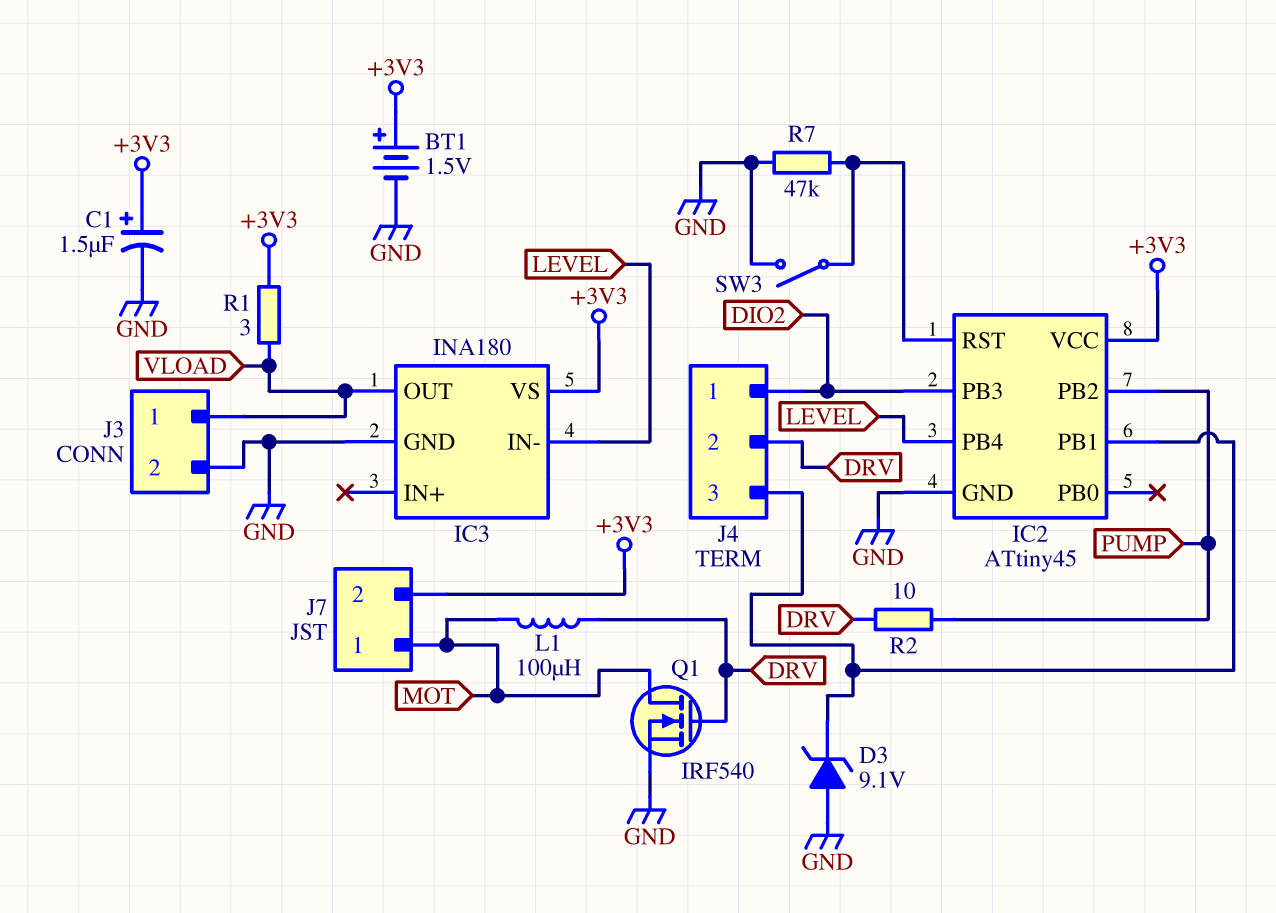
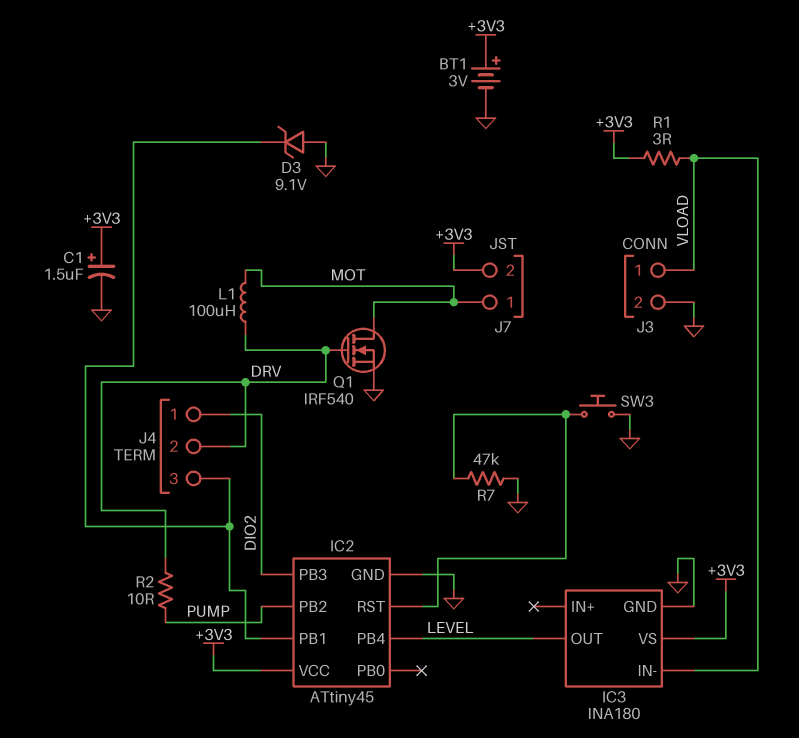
BT1: 1.5V (plus +3V3, minus GND) -> 3V (plus +3V3, minus GND)
IC3 pin IN-: LEVEL -> VLOAD
IC3 pin OUT: VLOAD -> LEVEL
SW3: switch (GND, IC2/RST) -> button (GND, IC2/RST)

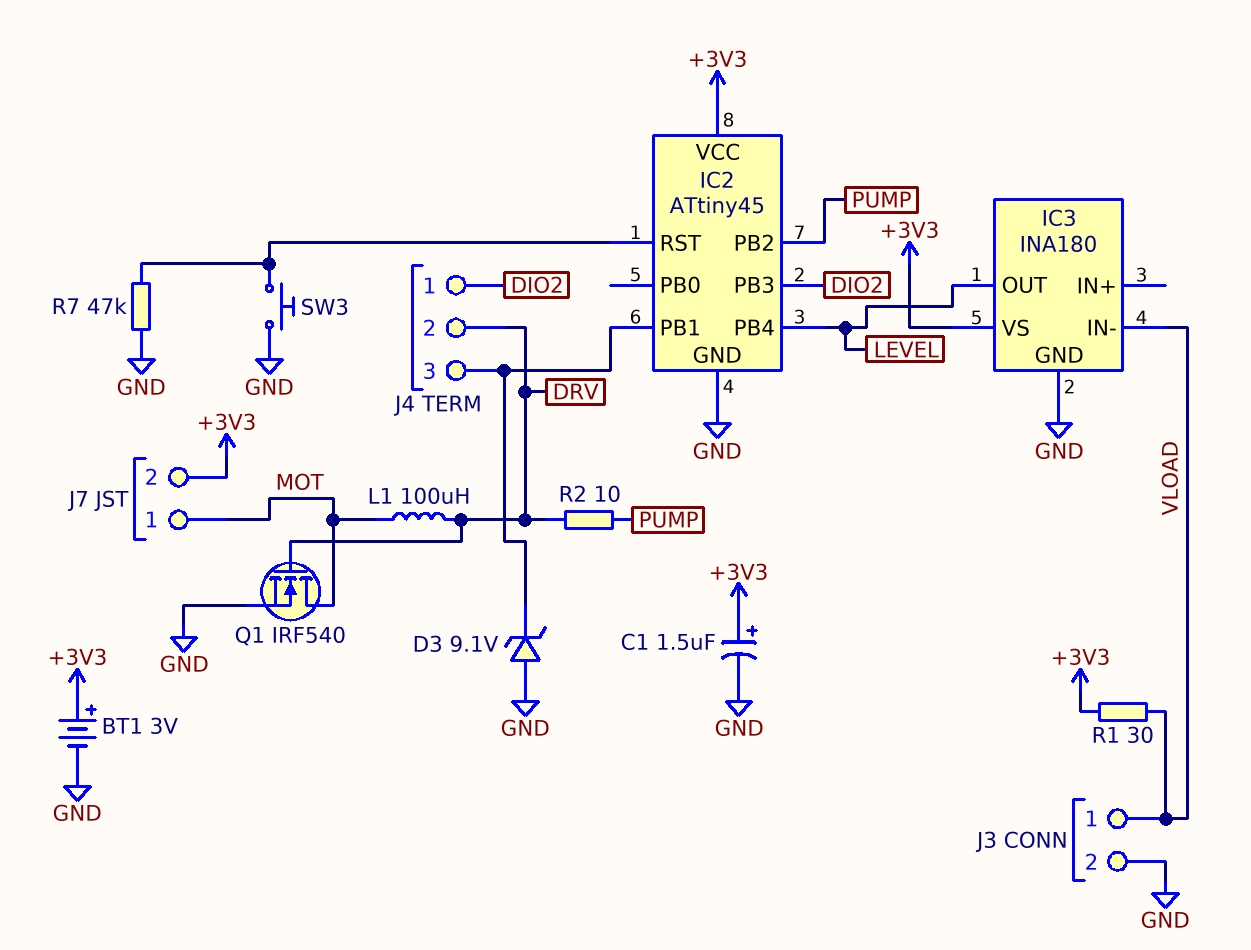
R1: 3 (+3V3, VLOAD) -> 30 (+3V3, VLOAD)

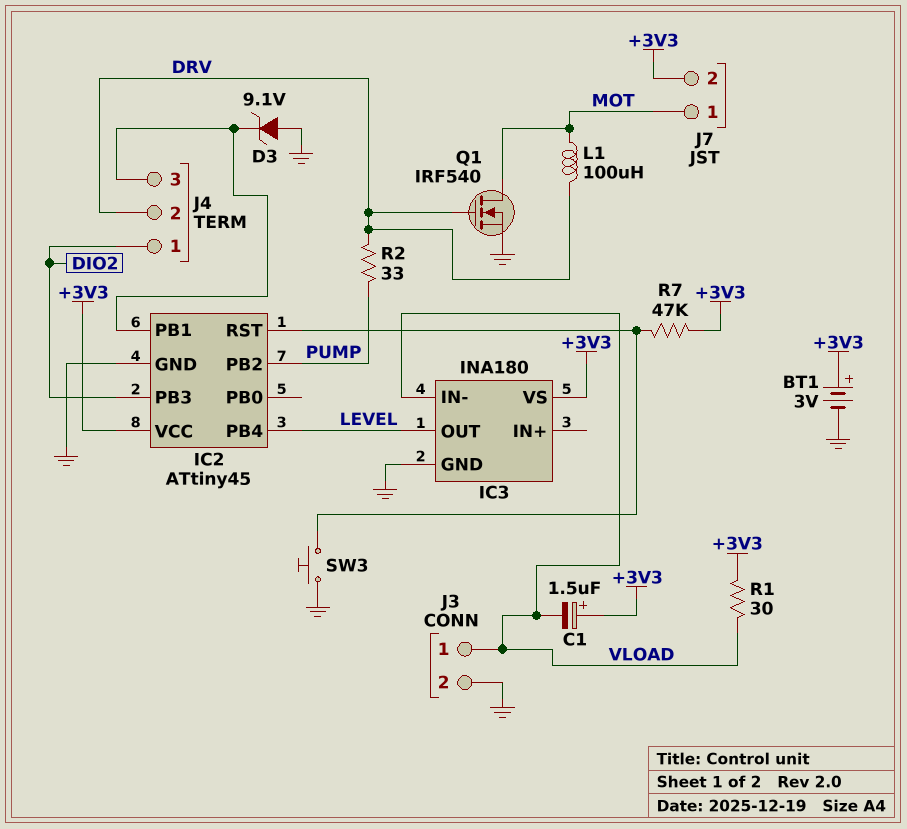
C1: 1.5uF (plus +3V3, minus GND) -> 1.5uF (plus +3V3, minus VLOAD)
R2: 10 (DRV, PUMP) -> 33 (DRV, PUMP)
R7: 47k (GND, IC2/RST) -> 47k (+3V3, IC2/RST)

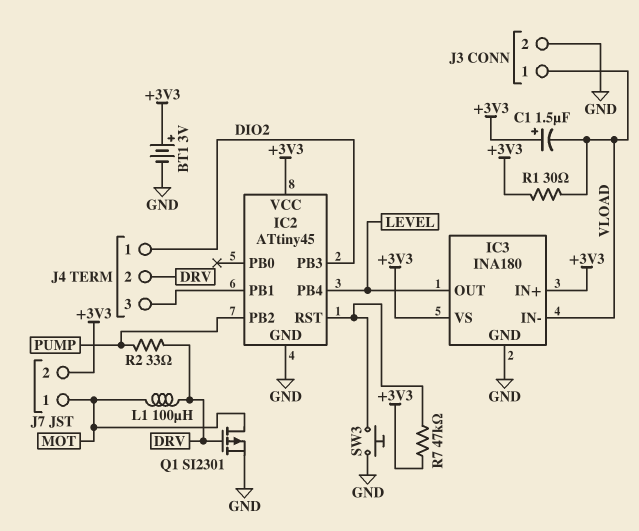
D3: zener 9.1V (A GND, K IC2/PB1) -> none
IC3 pin IN+: none -> +3V3
Q1: NMOS IRF540 (G DRV, D MOT, S GND) -> PMOS SI2301 (G DRV, D MOT, S GND)

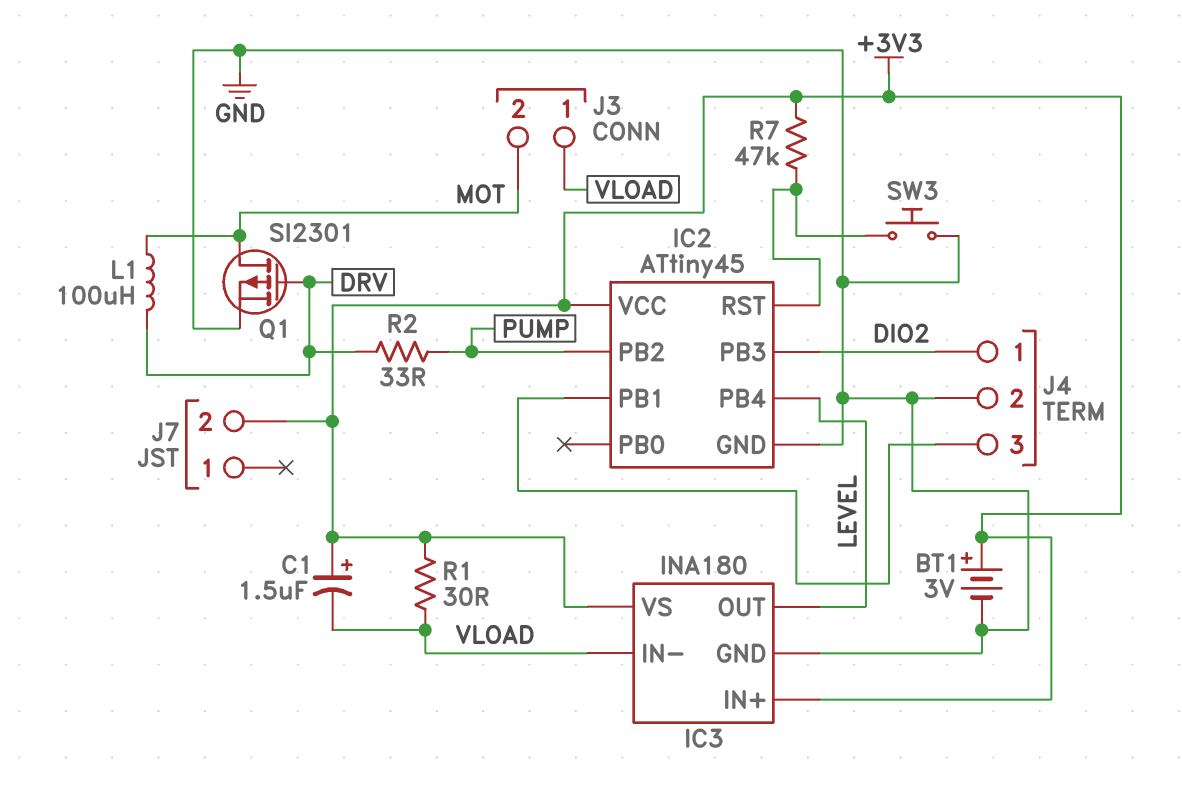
J3 pin 2: GND -> MOT
J4 pin 2: DRV -> GND
J7 pin 1: MOT -> none

